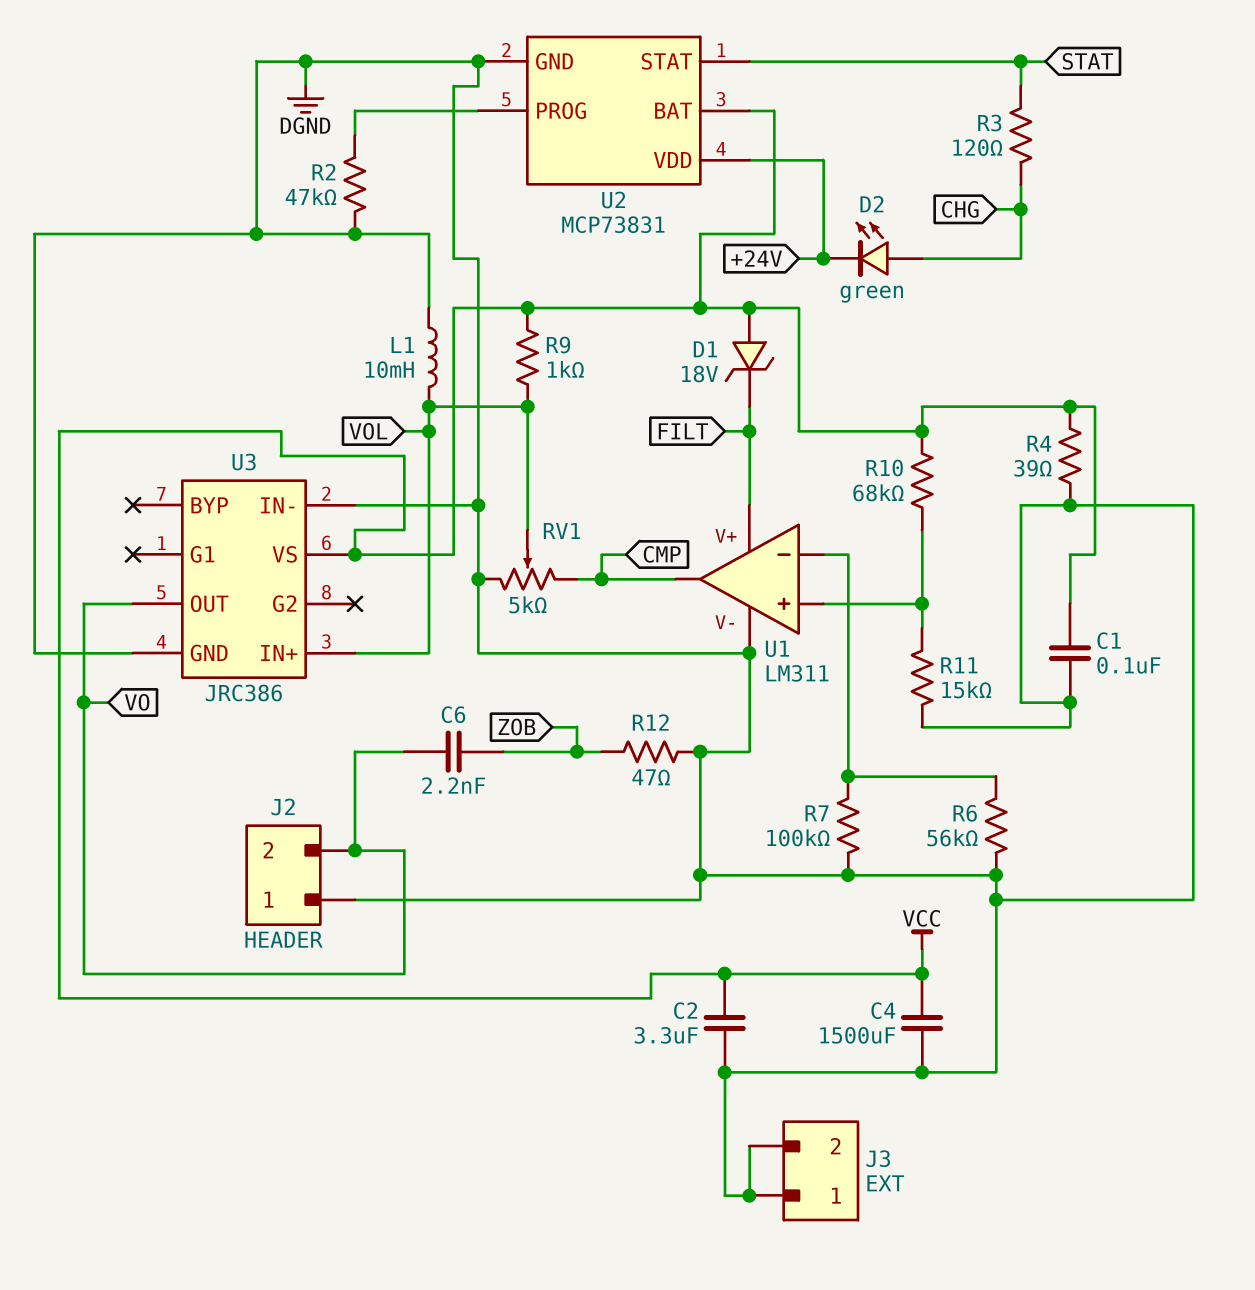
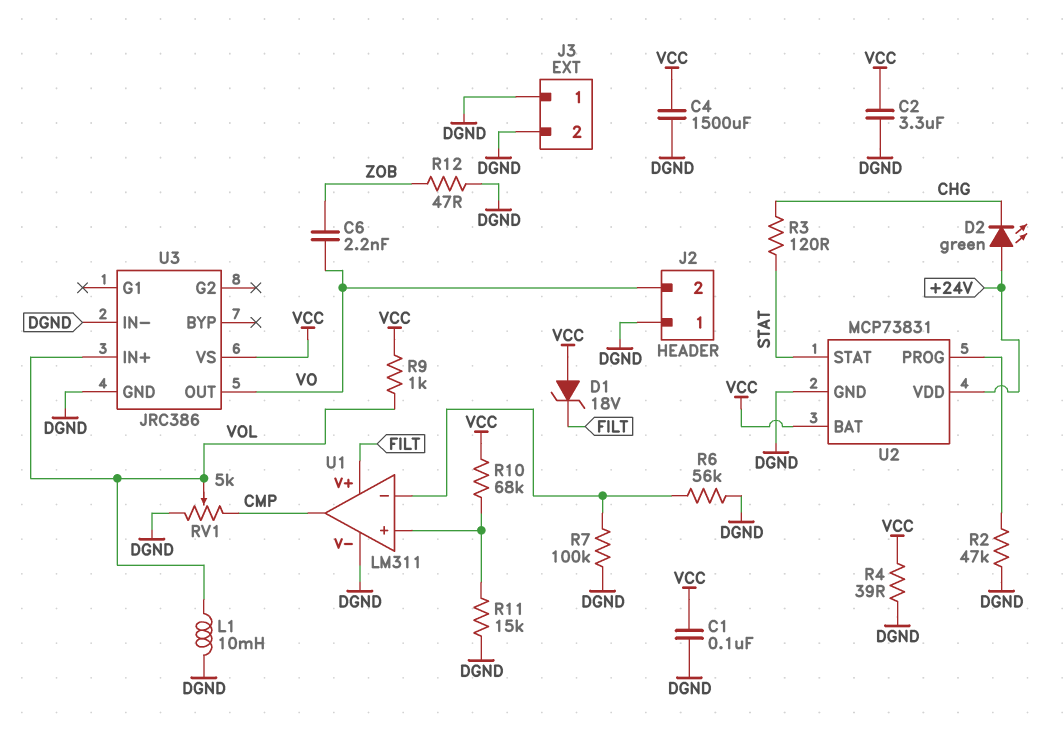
D2: LED green (A CHG, K +24V) -> LED green (A +24V, K CHG)

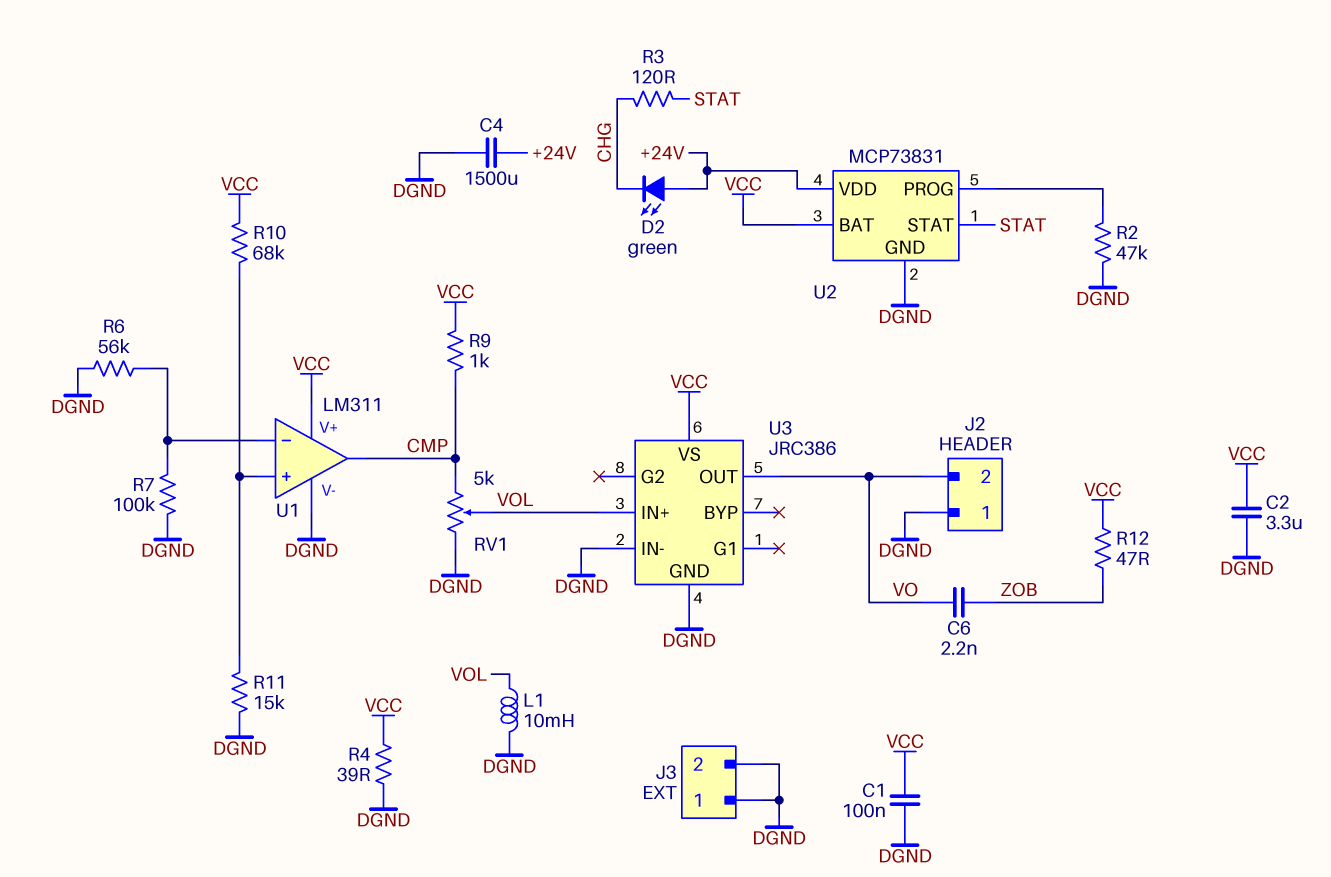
C4: 1500uF (DGND, VCC) -> 1500uF (+24V, DGND)
D1: zener 18V (A VCC, K FILT) -> none
R9: 1k (VCC, VOL) -> 1k (CMP, VCC)
R12: 47 (DGND, ZOB) -> 47 (VCC, ZOB)
U1 pin V+: FILT -> VCC

